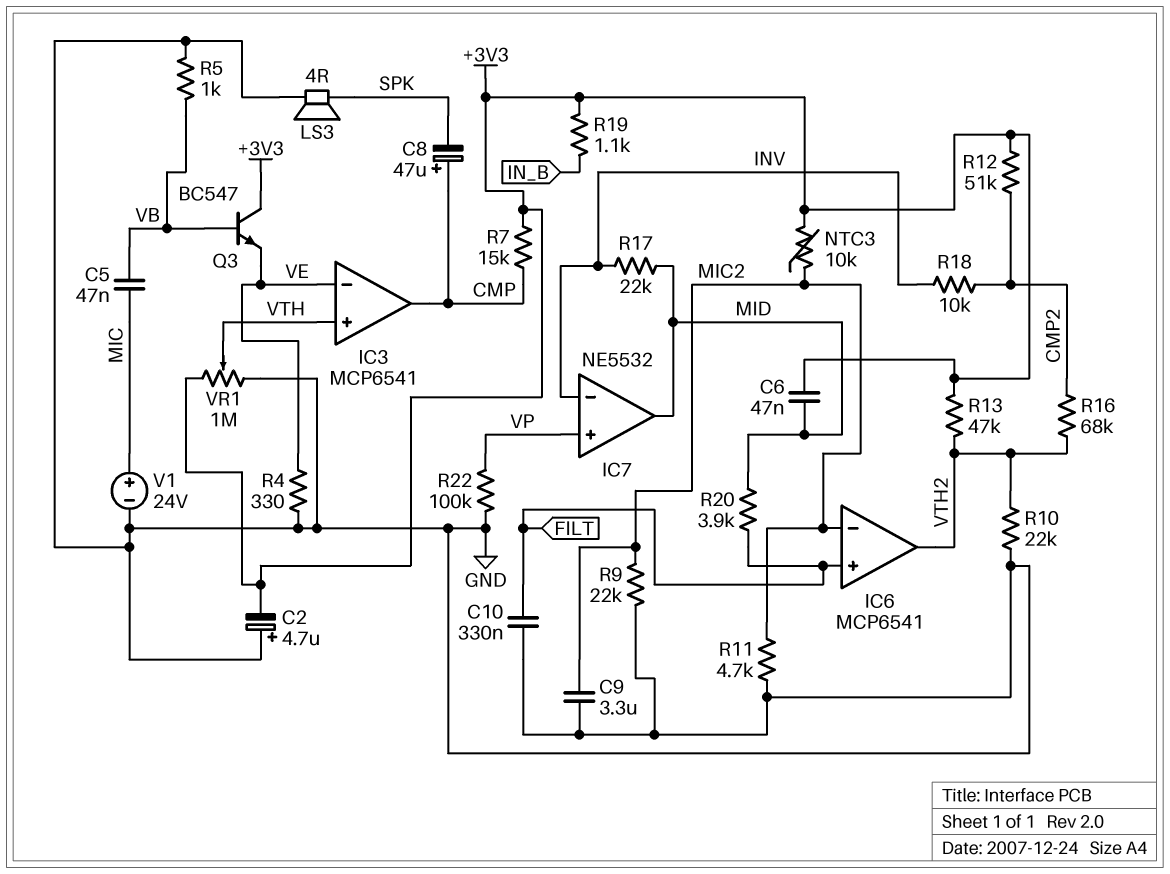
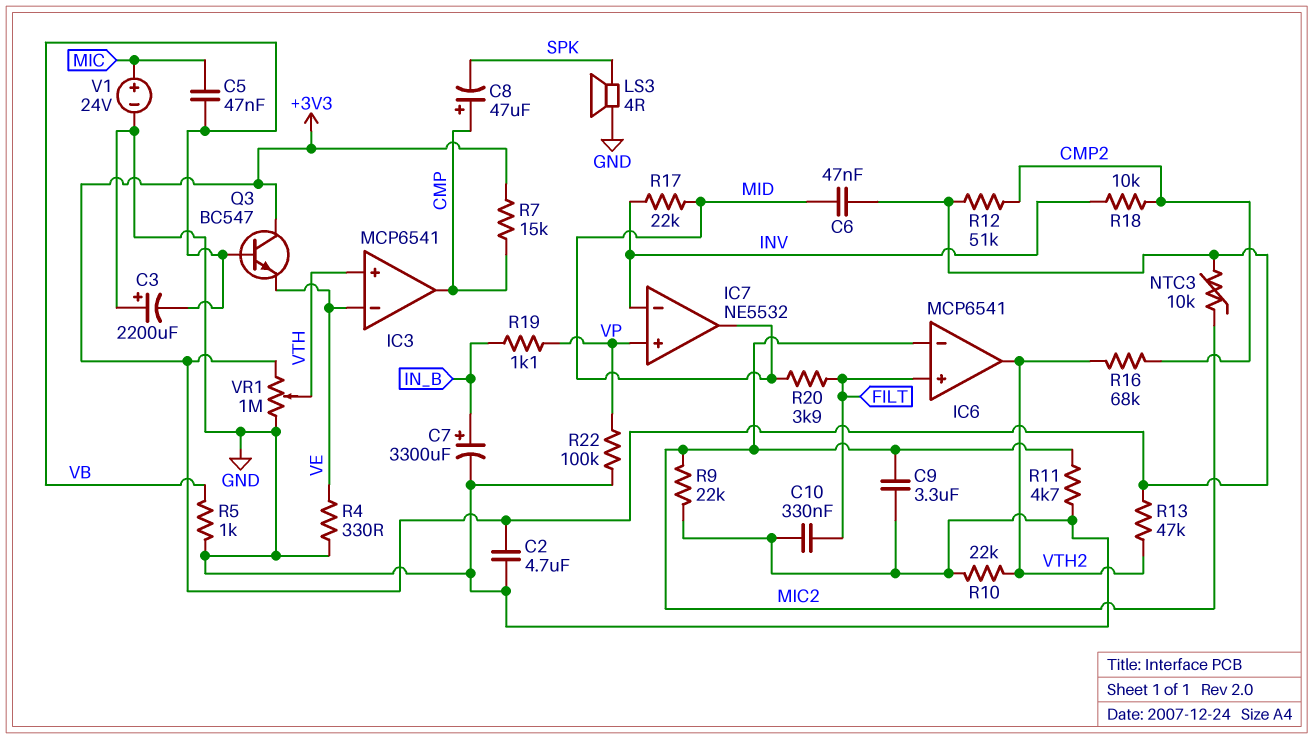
C2: 4.7uF (plus GND, minus +3V3) -> 4.7uF (+3V3, GND)
C3: none -> 2200uF (plus GND, minus VB)
C7: none -> 3300uF (plus IN_B, minus GND)
R19: 1.1k (+3V3, IN_B) -> 1.1k (IN_B, VP)

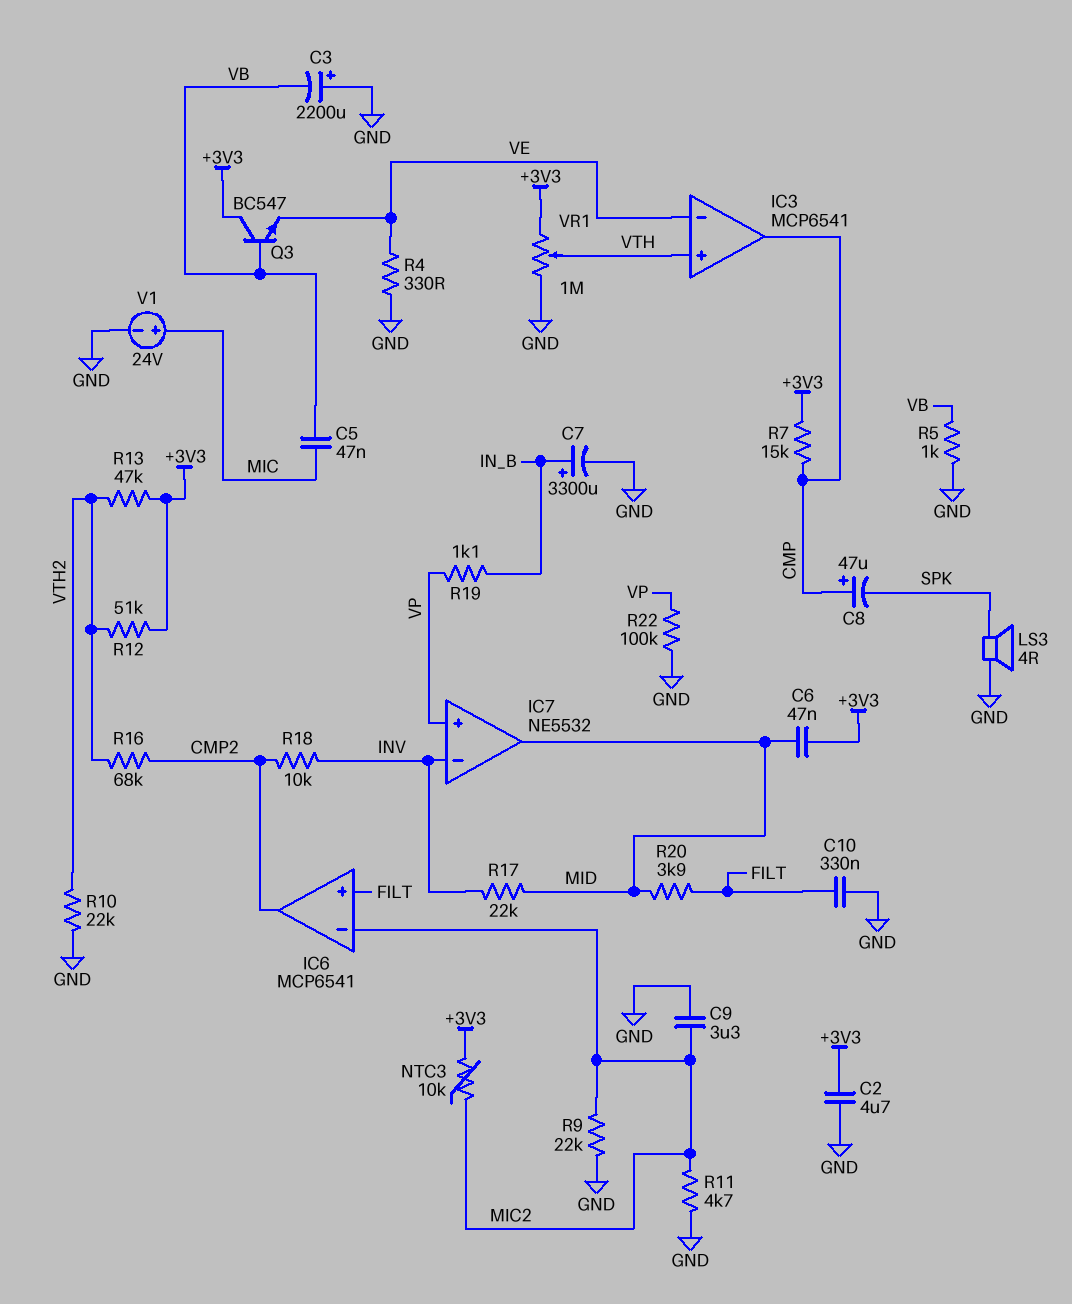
IC6 pin out: VTH2 -> CMP2
R12: 51k (+3V3, CMP2) -> 51k (+3V3, VTH2)

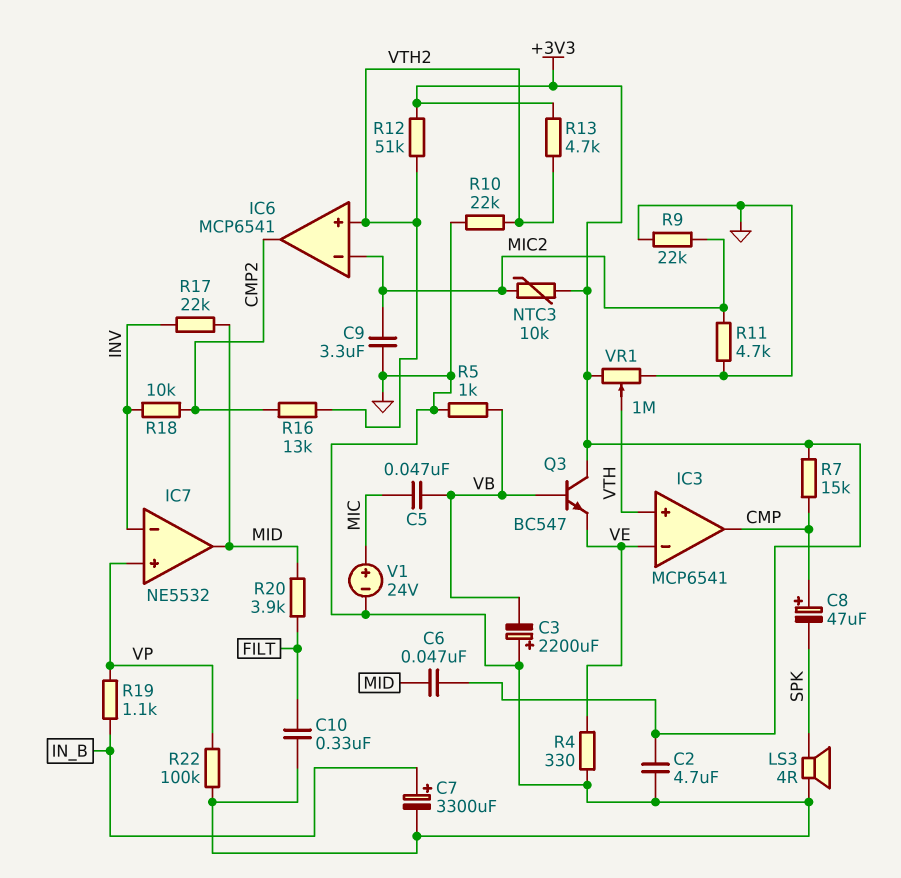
IC6 pin in+: FILT -> VTH2
R13: 47k (+3V3, VTH2) -> 4.7k (+3V3, VTH2)
R16: 68k (CMP2, VTH2) -> 13k (CMP2, VTH2)

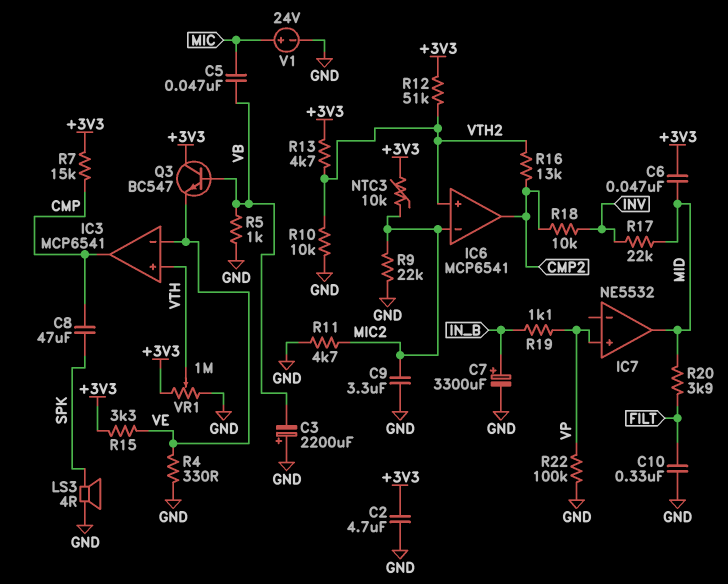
C8: 47uF (plus CMP, minus SPK) -> 47uF (CMP, SPK)
IC7 pin in-: INV -> none
R10: 22k (GND, VTH2) -> 10k (GND, VTH2)
R15: none -> 3.3k (+3V3, VE)

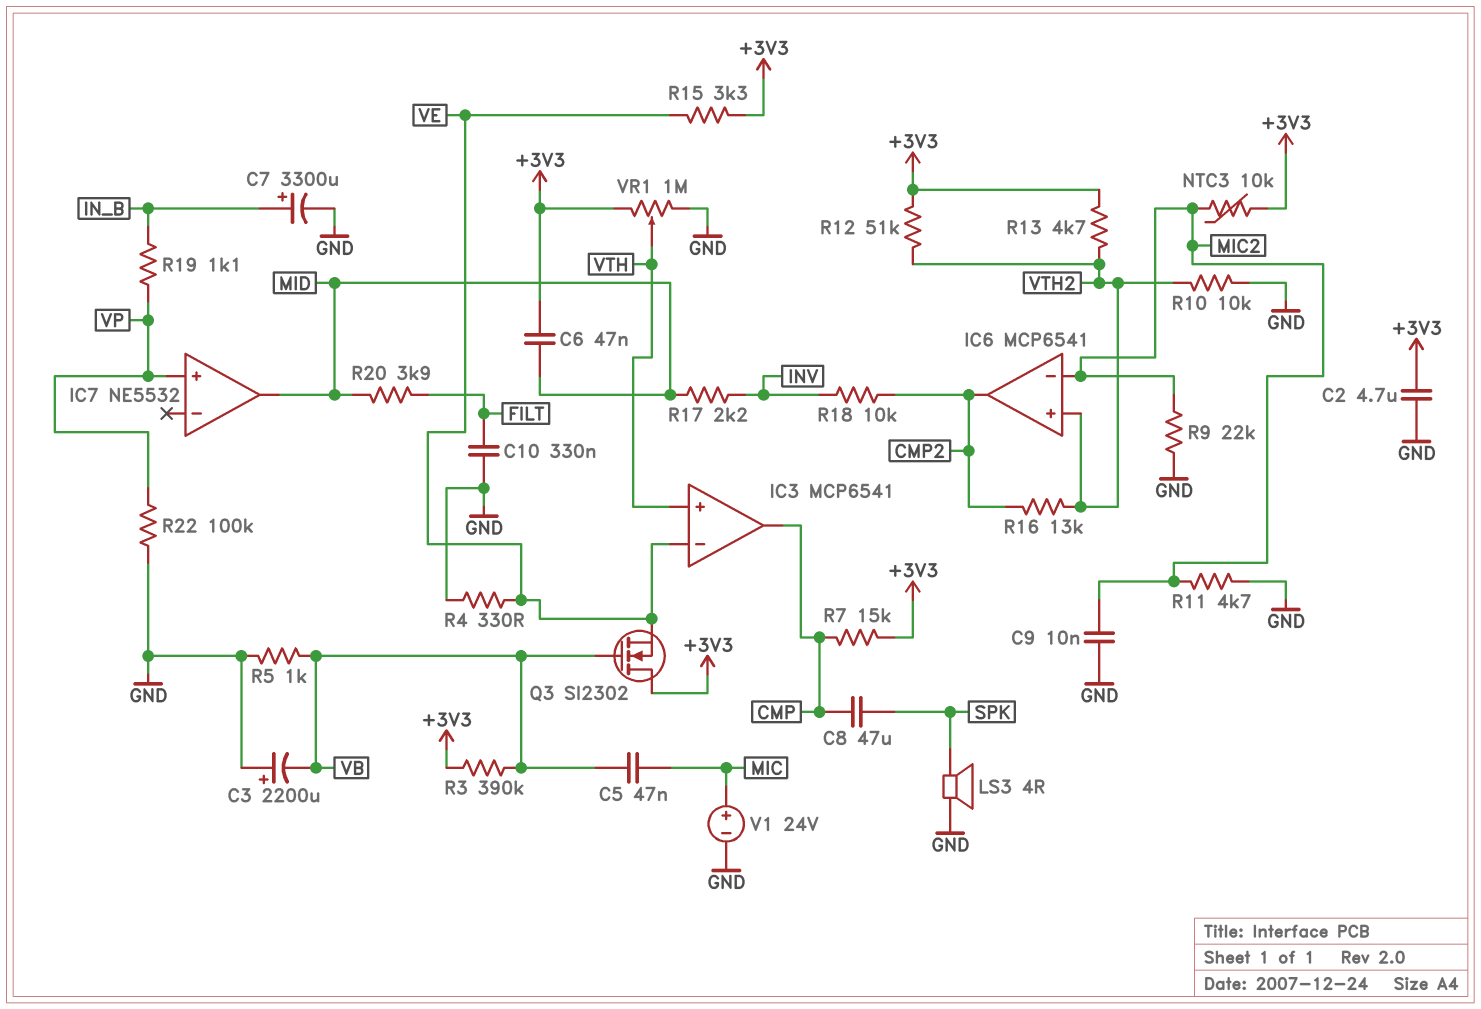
C9: 3.3uF (GND, MIC2) -> 10nF (GND, MIC2)
Q3: NPN BC547 (B VB, C +3V3, E VE) -> NMOS SI2302 (G VB, D +3V3, S VE)
R3: none -> 390k (+3V3, VB)
R17: 22k (INV, MID) -> 2.2k (INV, MID)

